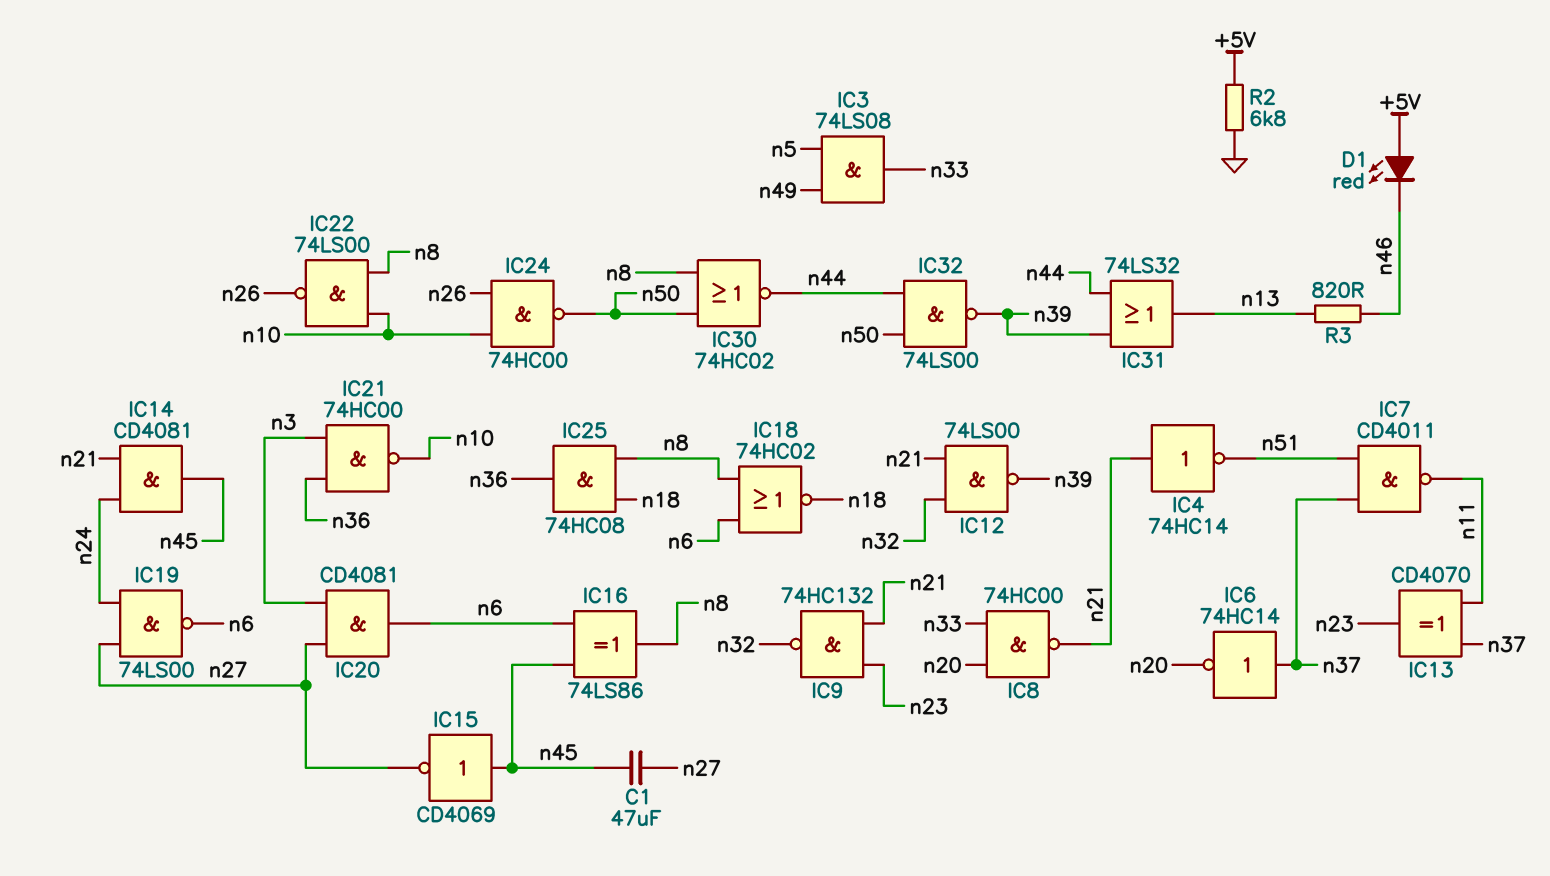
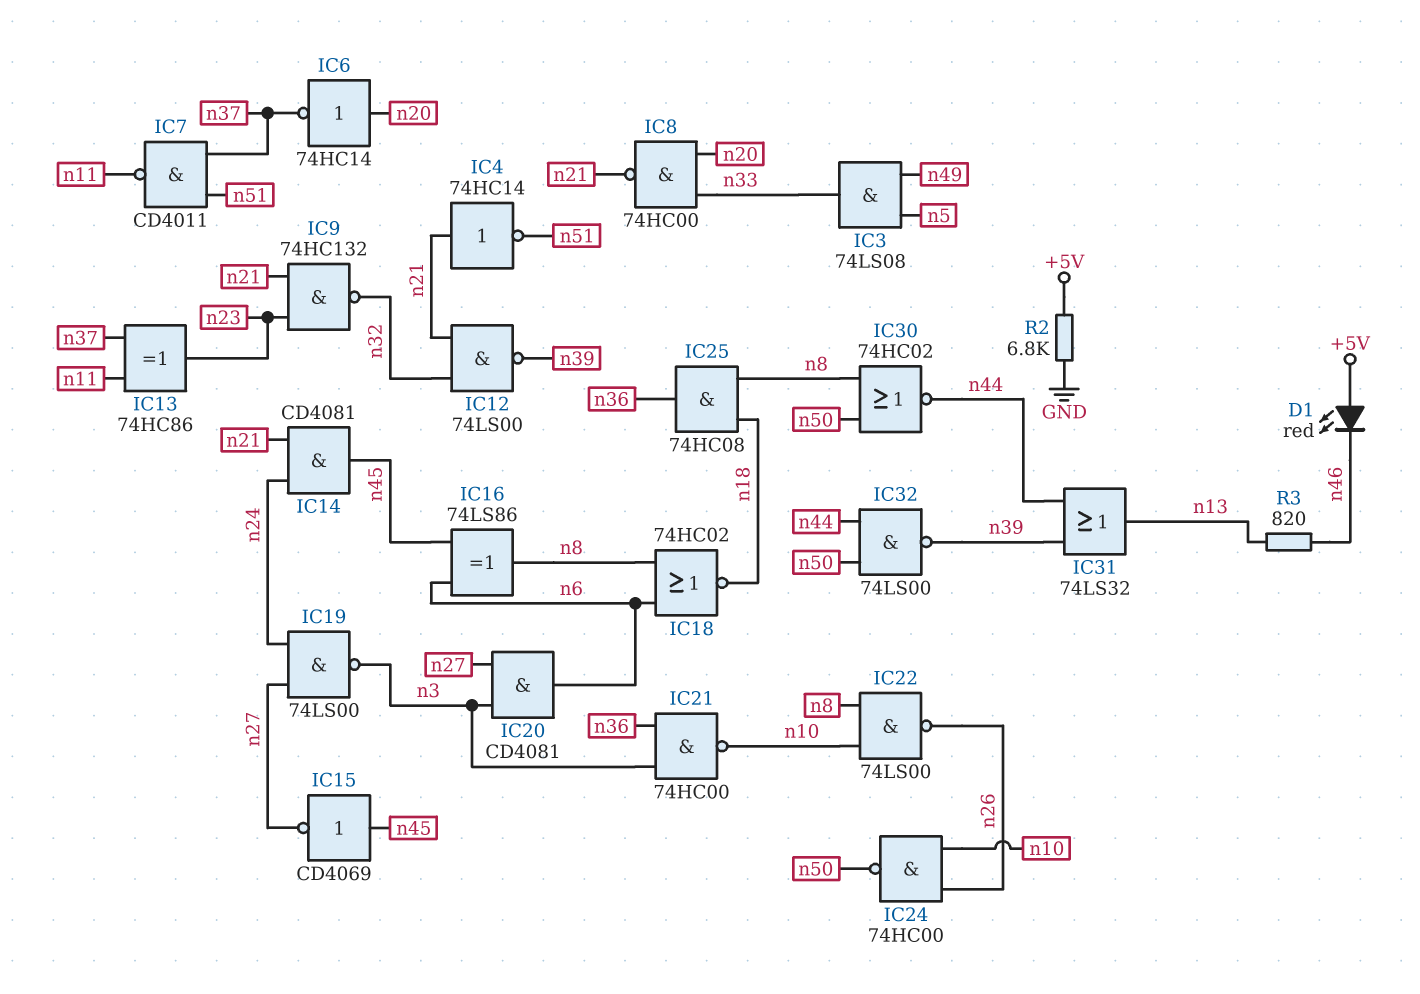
C1: 47uF (n27, n45) -> none
IC6: NOT 74HC14 (in n37, out n20) -> NOT 74HC14 (in n20, out n37)
IC13: XOR CD4070 (in n11, in n37, out n23) -> XOR 74HC86 (in n11, in n37, out n23)
IC19: NAND 74LS00 (in n24, in n27, out n6) -> NAND 74LS00 (in n24, in n27, out n3)

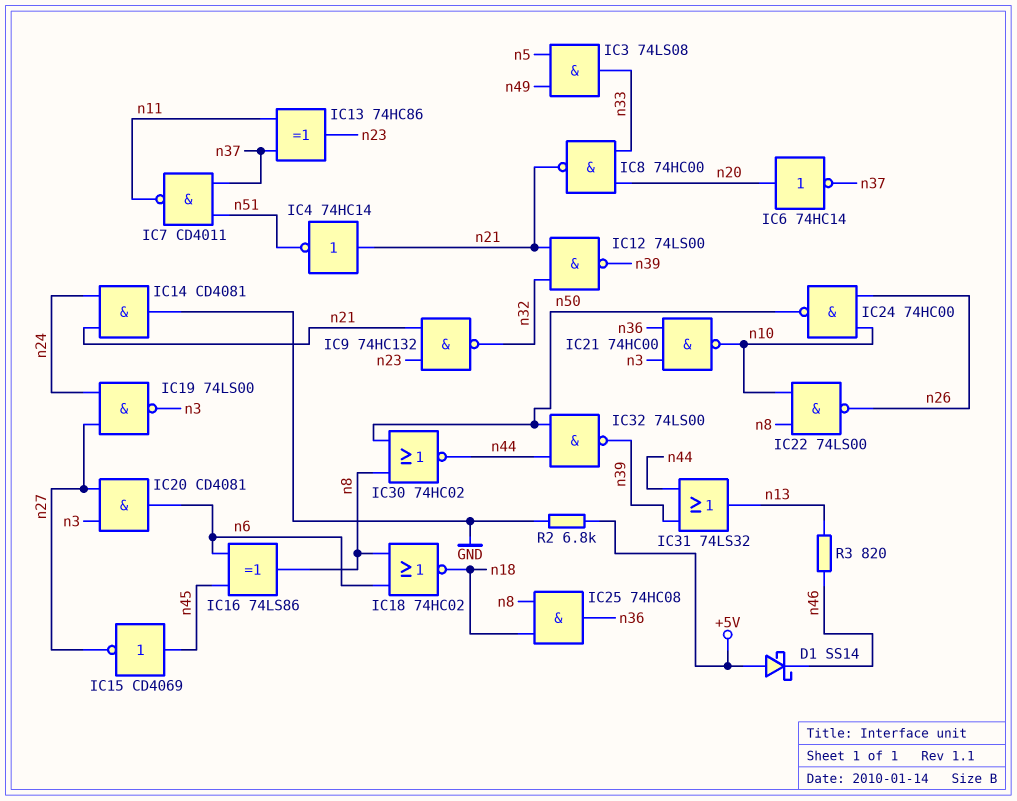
D1: LED red (A +5V, K n46) -> schottky SS14 (A +5V, K n46)
IC14: AND CD4081 (in n21, in n24, out n45) -> AND CD4081 (in n21, in n24, out GND)

